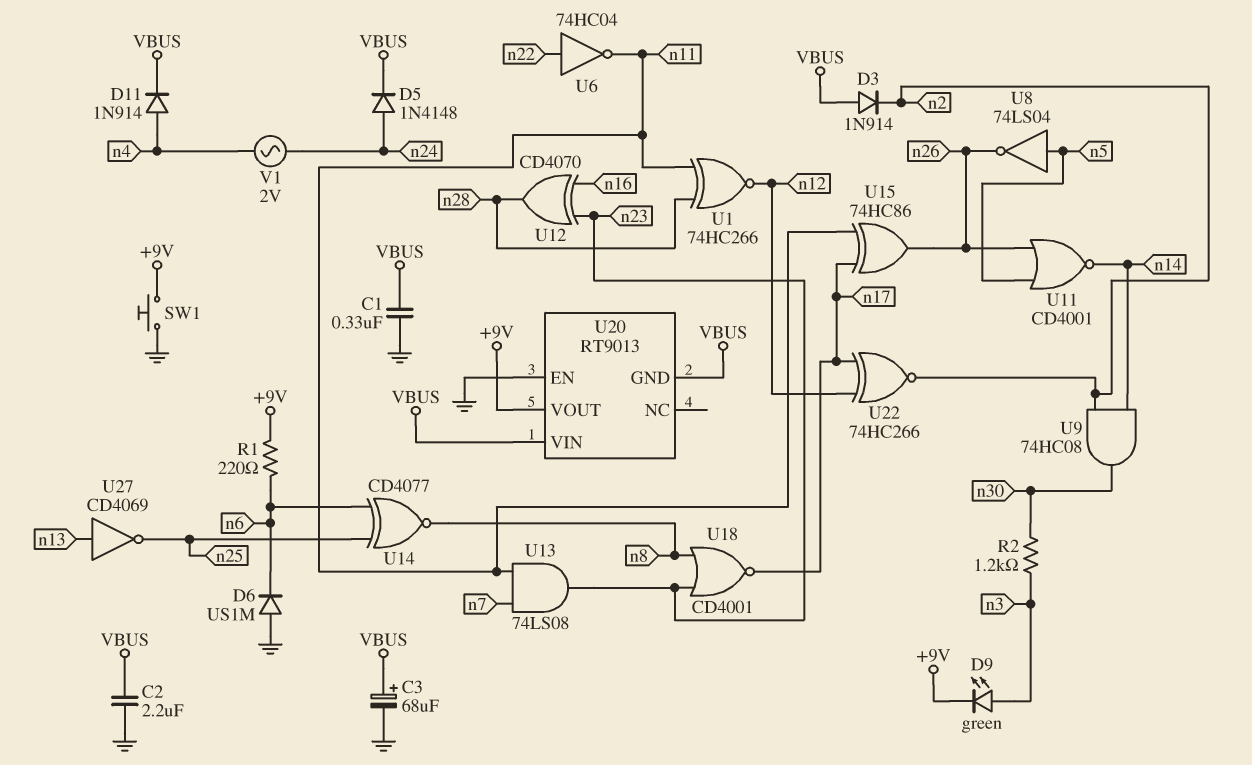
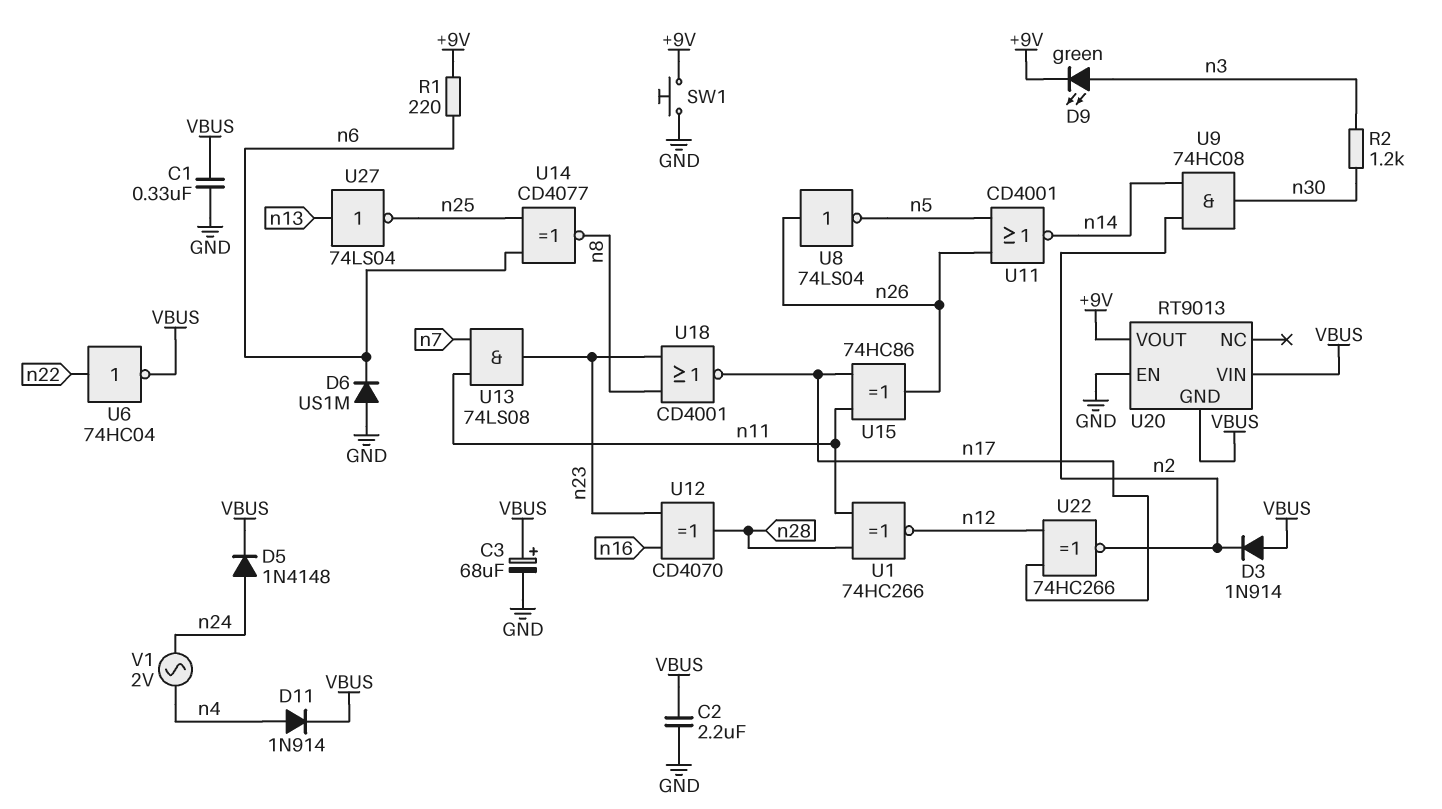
U6: NOT 74HC04 (in n22, out n11) -> NOT 74HC04 (in n22, out VBUS)
U8: NOT 74LS04 (in n5, out n26) -> NOT 74LS04 (in n26, out n5)
U27: NOT CD4069 (in n13, out n25) -> NOT 74LS04 (in n13, out n25)

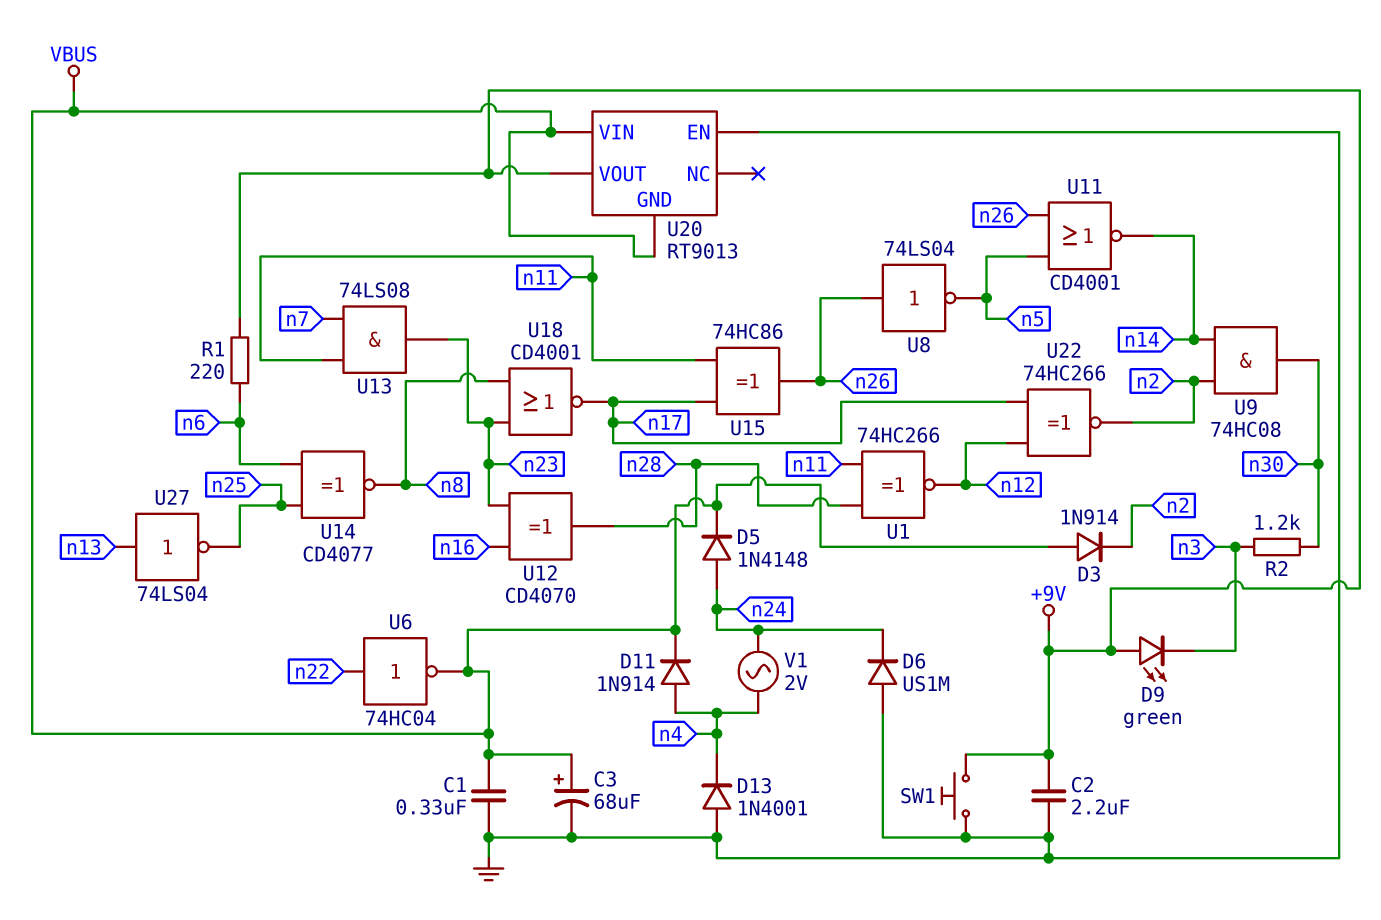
C2: 2.2uF (GND, VBUS) -> 2.2uF (+9V, GND)
D6: diode US1M (A GND, K n6) -> diode US1M (A GND, K n24)
D9: LED green (A n3, K +9V) -> LED green (A +9V, K n3)
D13: none -> diode 1N4001 (A GND, K n4)

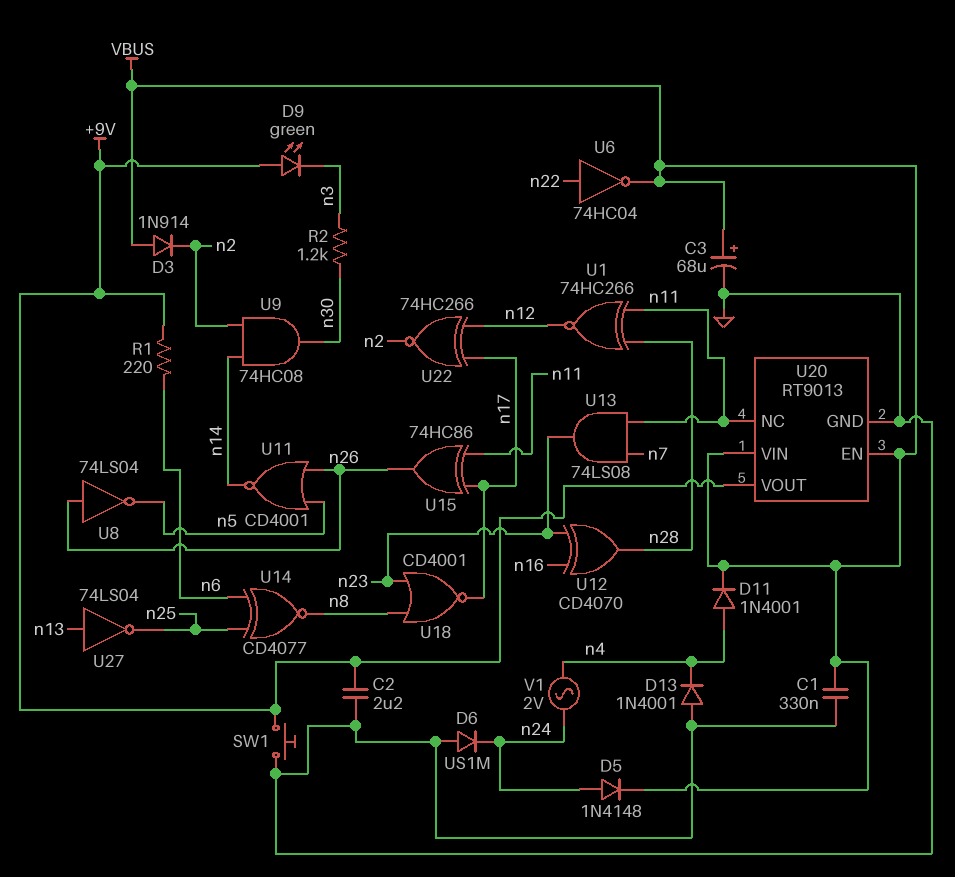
D11: diode 1N914 (A n4, K VBUS) -> diode 1N4001 (A n4, K VBUS)
U20 pin EN: GND -> VBUS
U20 pin GND: VBUS -> GND
U20 pin NC: none -> n11

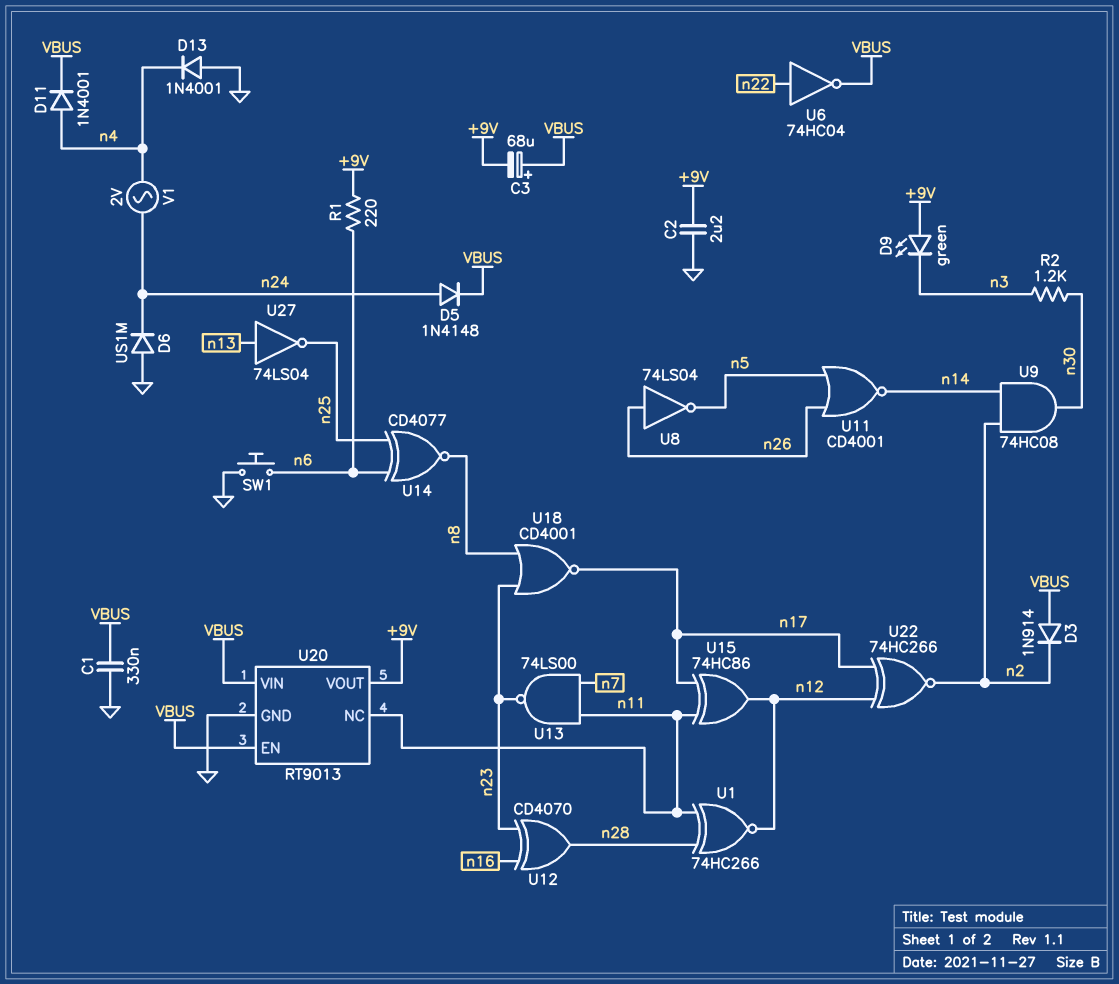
C3: 68uF (plus VBUS, minus GND) -> 68uF (plus VBUS, minus +9V)
SW1: button (+9V, GND) -> button (GND, n6)
U13: AND 74LS08 (in n7, in n11, out n23) -> NAND 74LS00 (in n7, in n11, out n23)
U15: XOR 74HC86 (in n11, in n17, out n26) -> XOR 74HC86 (in n11, in n17, out n12)

